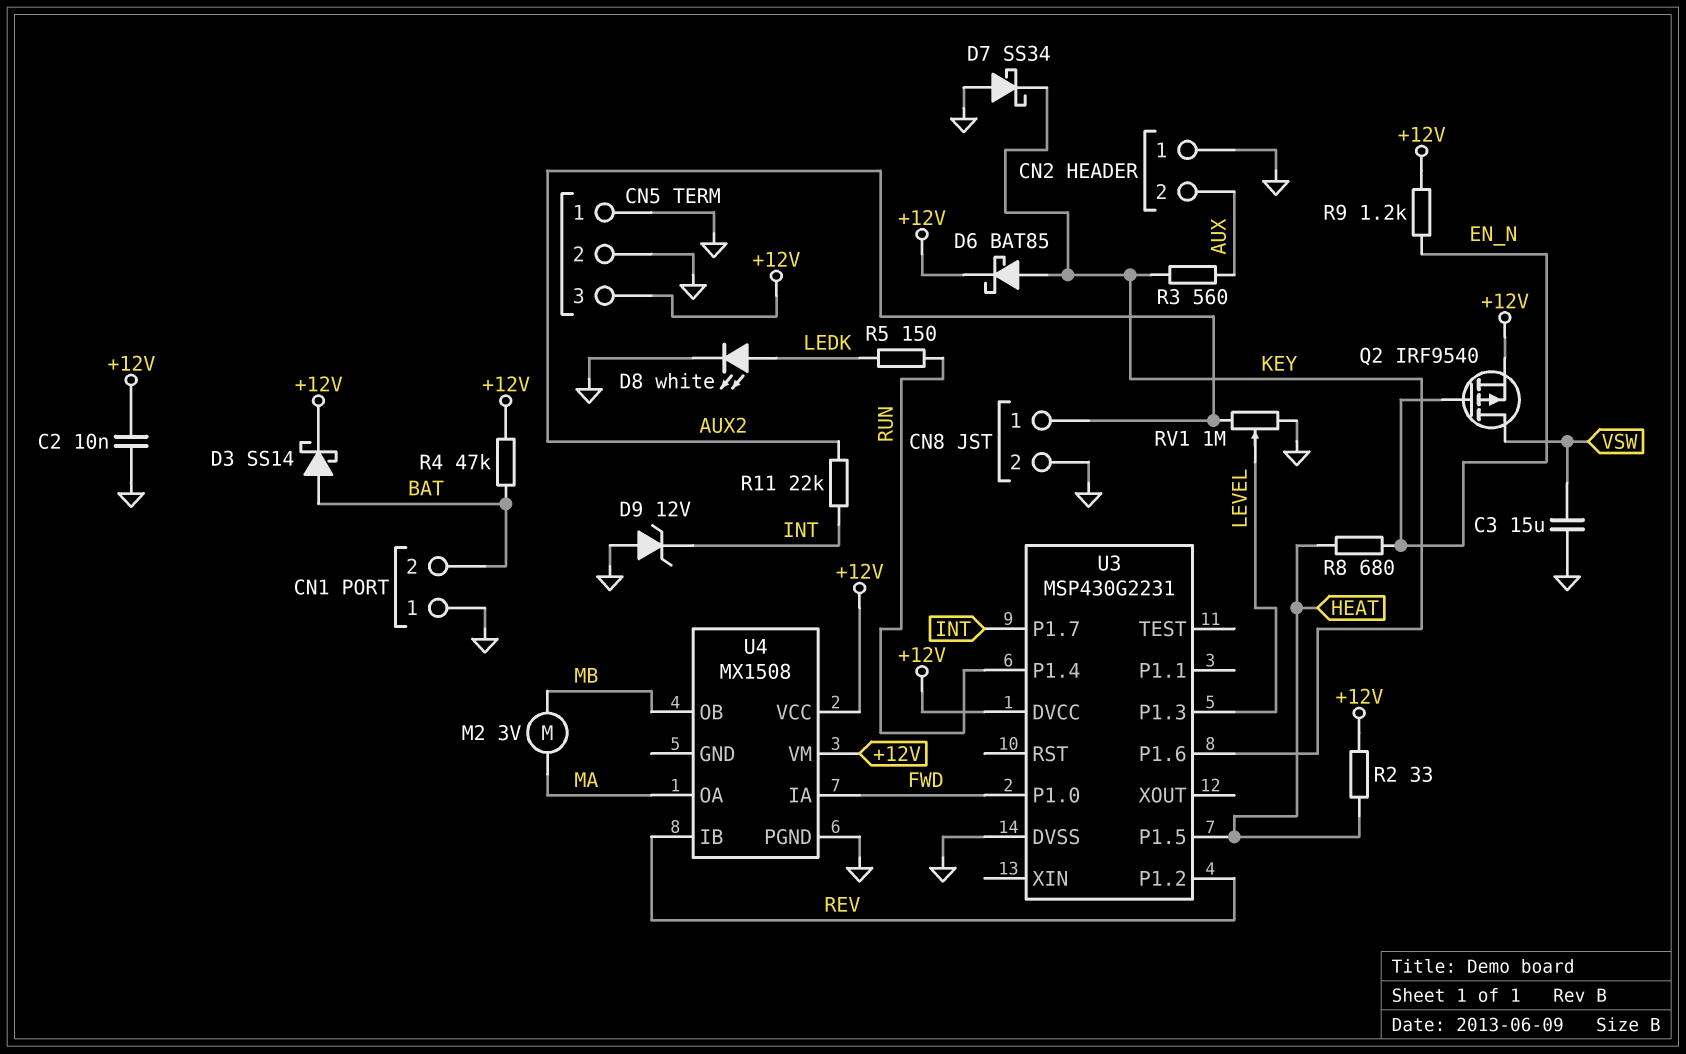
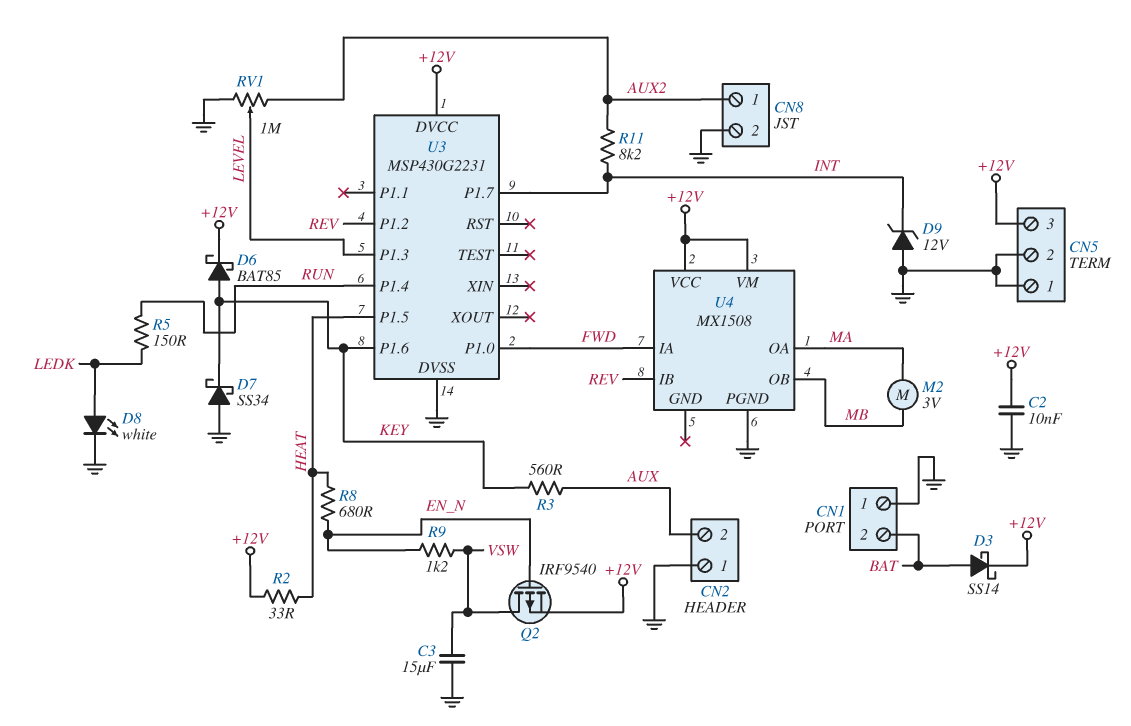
R4: 47k (+12V, BAT) -> none
R9: 1.2k (+12V, EN_N) -> 1.2k (EN_N, VSW)
R11: 22k (AUX2, INT) -> 8.2k (AUX2, INT)

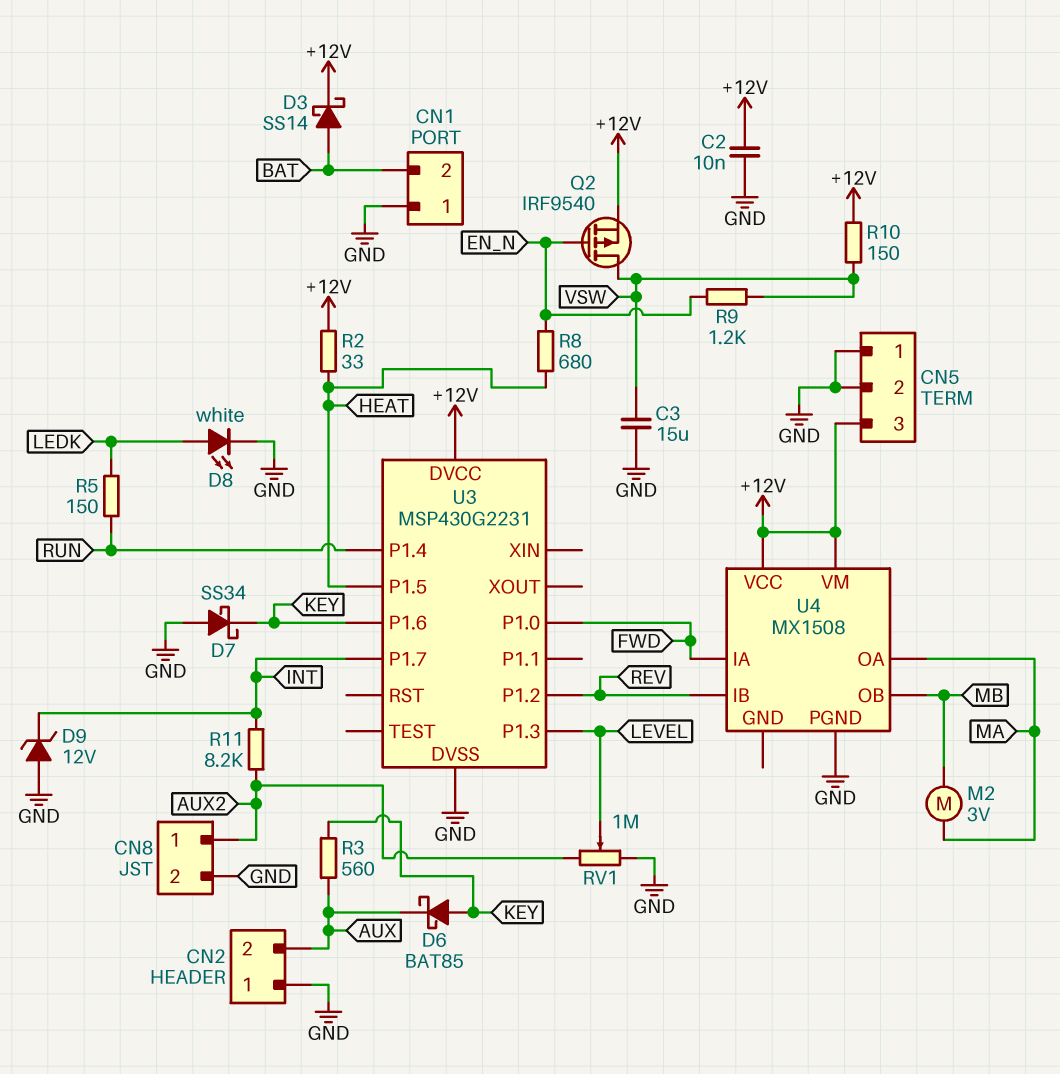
D6: schottky BAT85 (A KEY, K +12V) -> schottky BAT85 (A KEY, K AUX)
R10: none -> 150 (+12V, VSW)

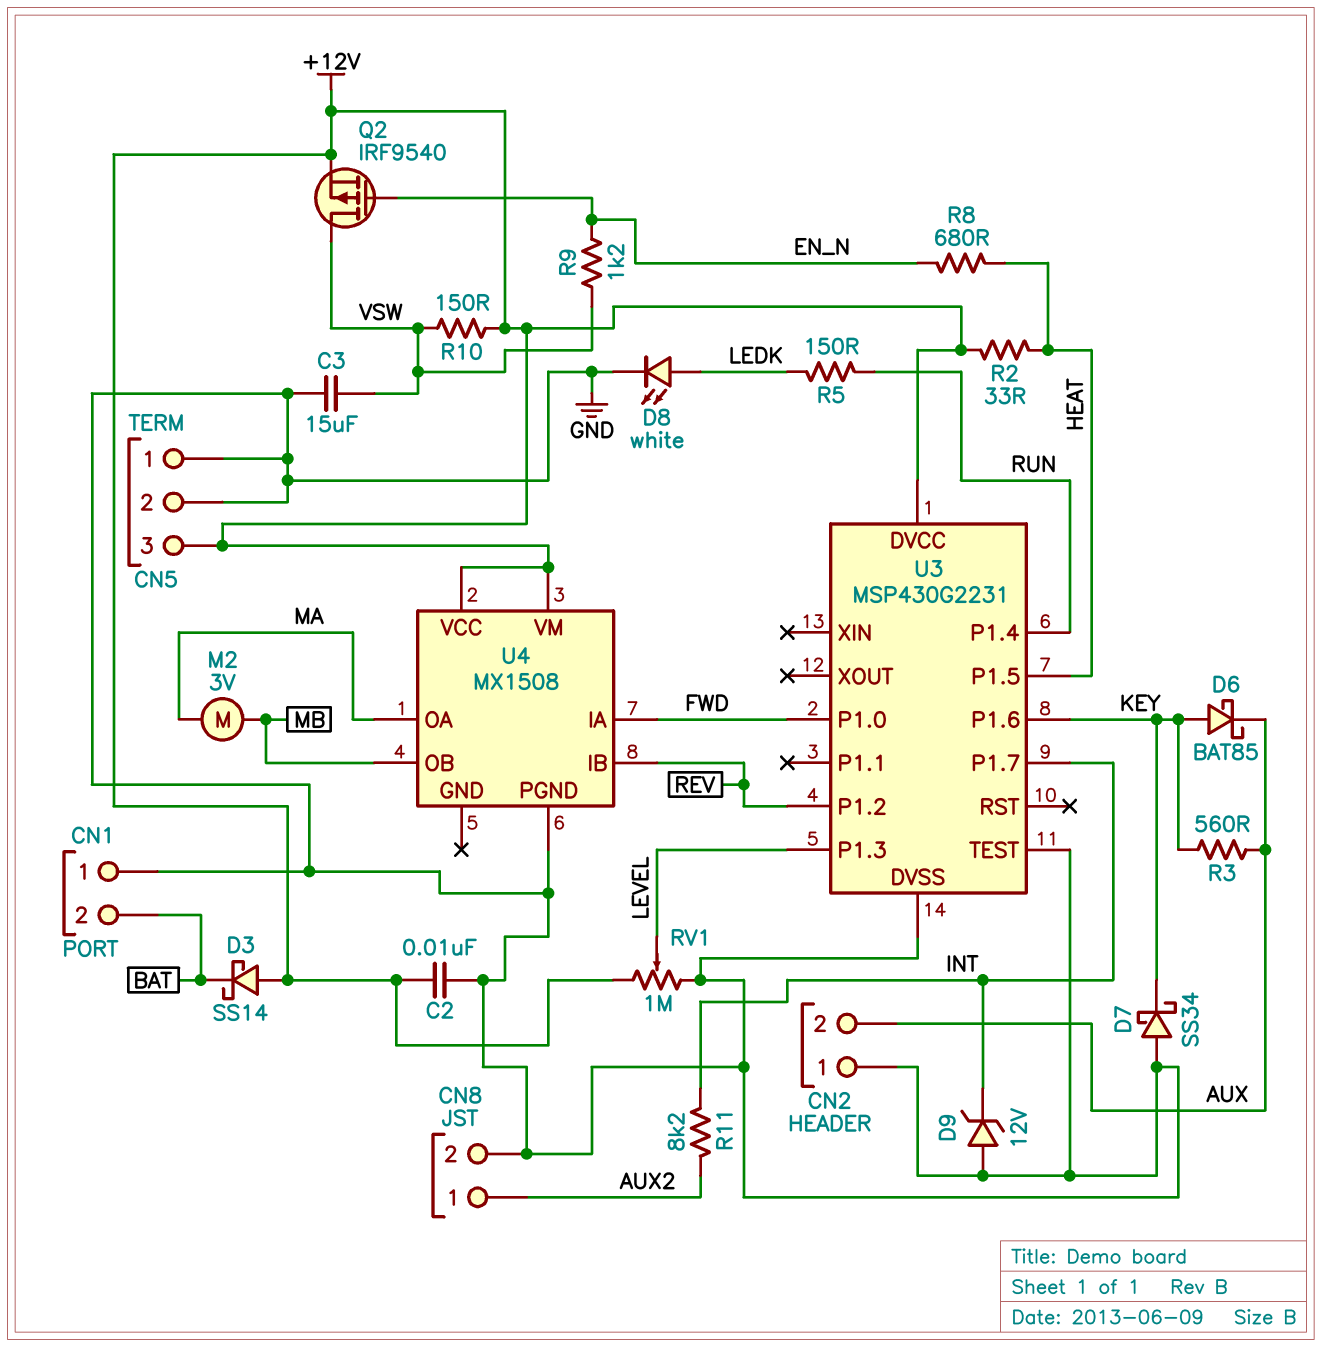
D3: schottky SS14 (A BAT, K +12V) -> schottky SS14 (A +12V, K BAT)
RV1: 1M (AUX2, GND, wiper LEVEL) -> 1M (+12V, GND, wiper LEVEL)
U3 pin TEST: none -> GND

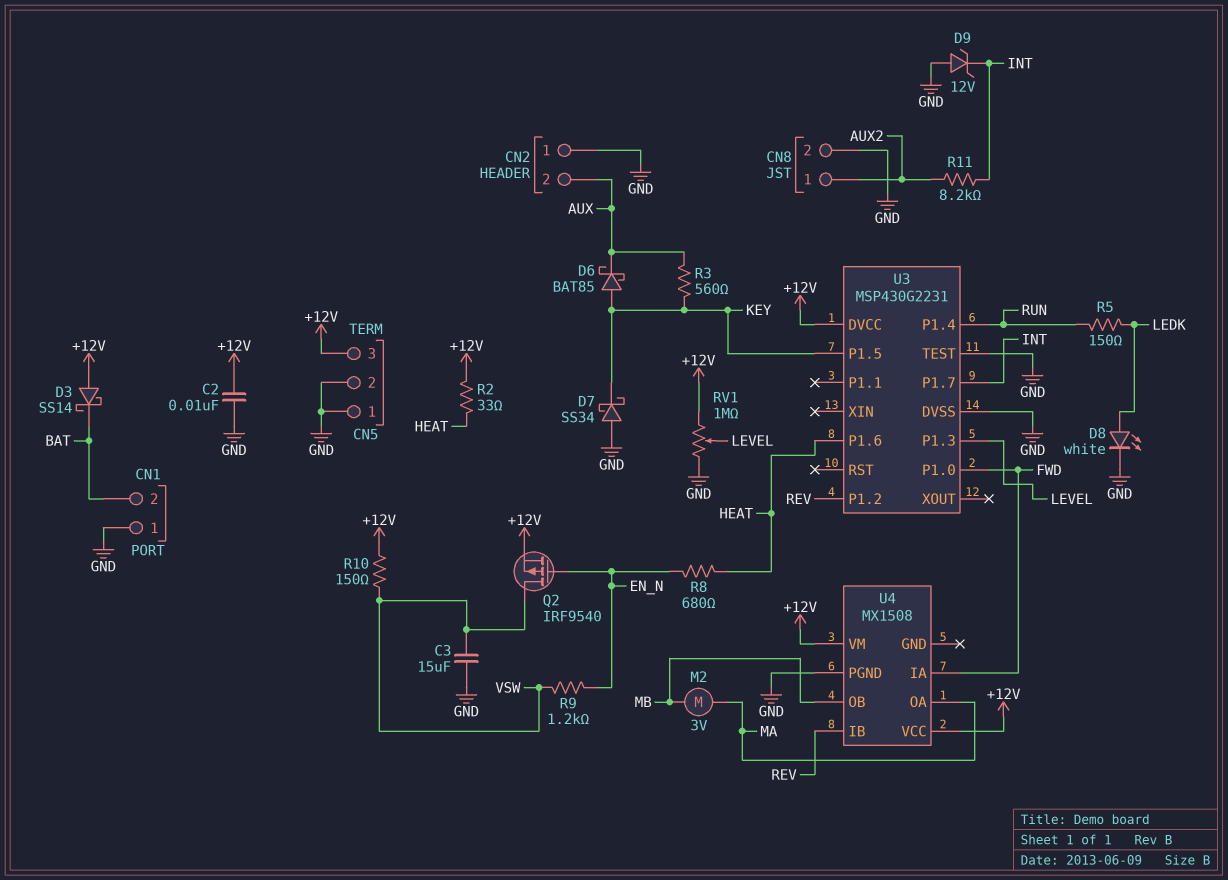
U3 pin P1.5: HEAT -> KEY
U3 pin P1.6: KEY -> HEAT

